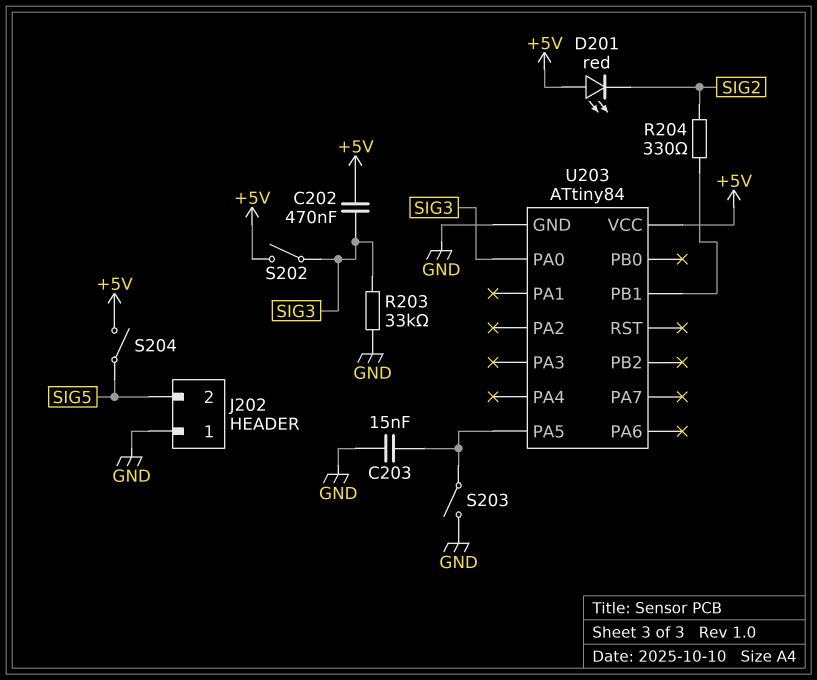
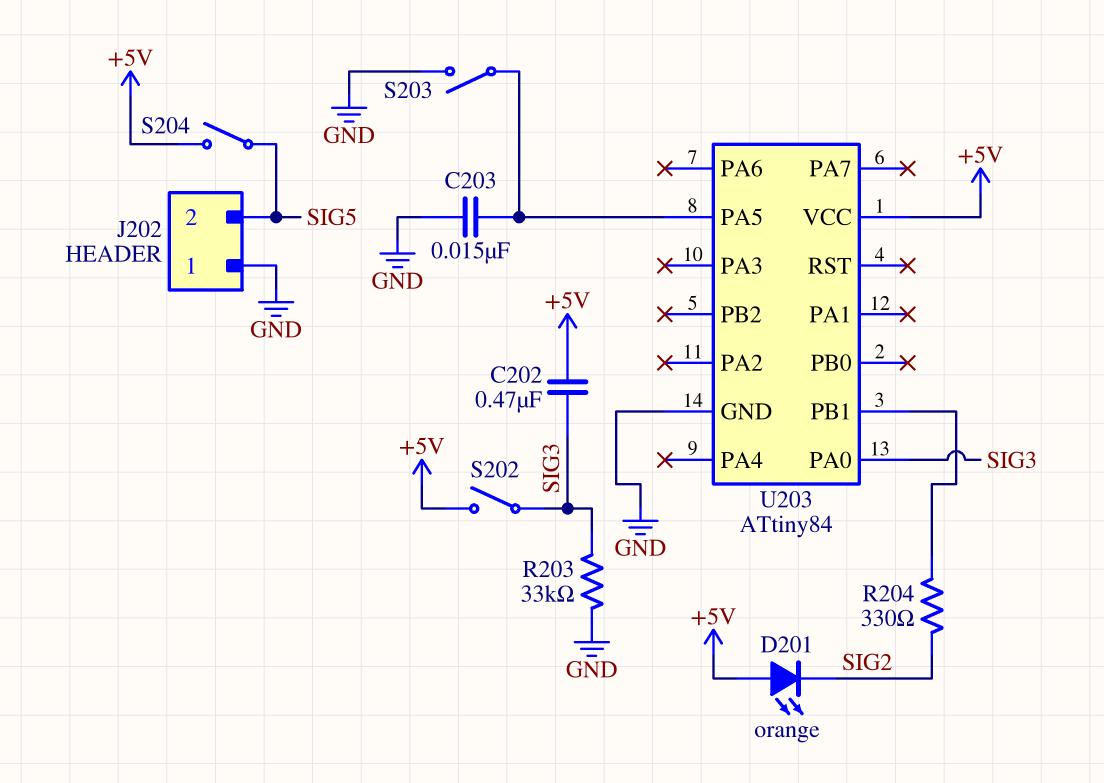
D201: LED red (A +5V, K SIG2) -> LED orange (A +5V, K SIG2)

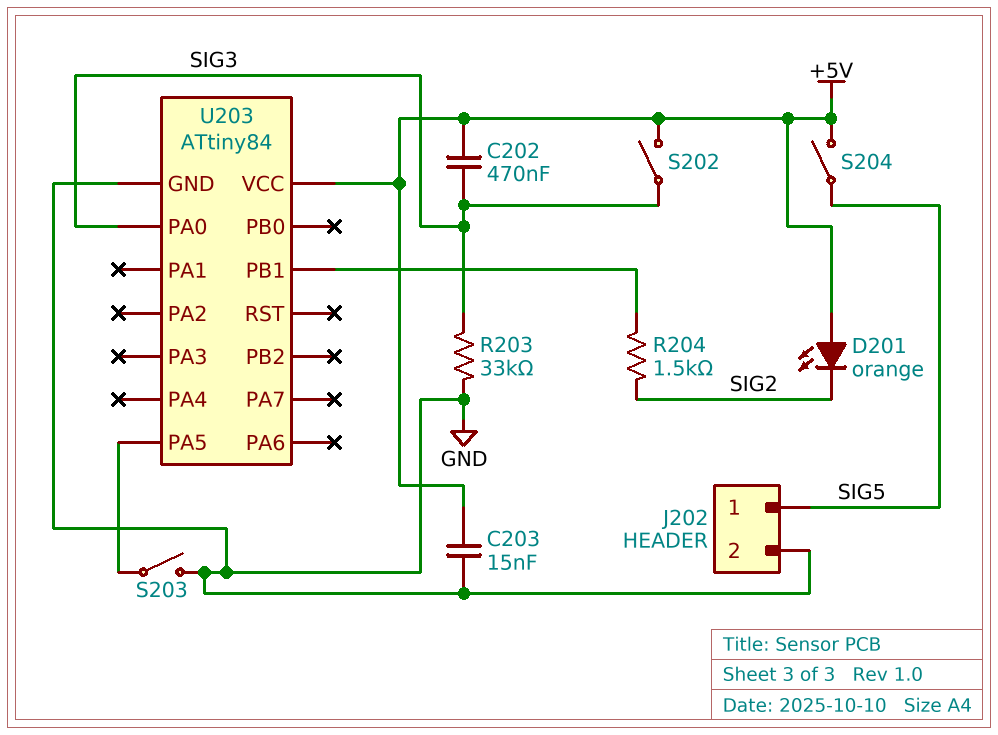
C203: 15nF (GND, U203/PA5) -> 15nF (+5V, GND)
J202 pin 1: GND -> SIG5
J202 pin 2: SIG5 -> GND
R204: 330 (SIG2, U203/PB1) -> 1.5k (SIG2, U203/PB1)

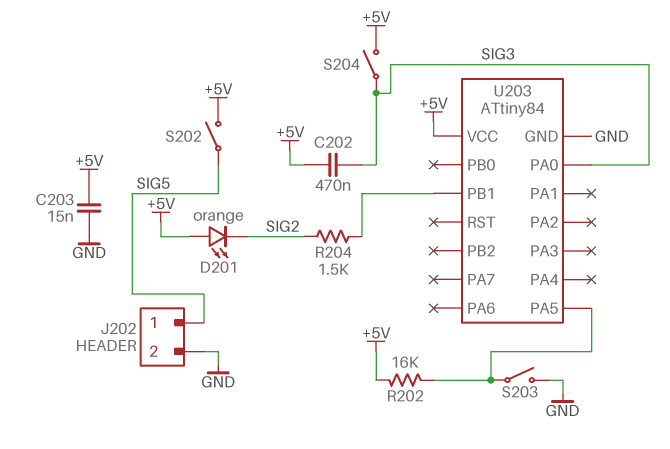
R202: none -> 16k (+5V, U203/PA5)
R203: 33k (GND, SIG3) -> none
S202: switch (+5V, SIG3) -> switch (+5V, SIG5)
S204: switch (+5V, SIG5) -> switch (+5V, SIG3)

